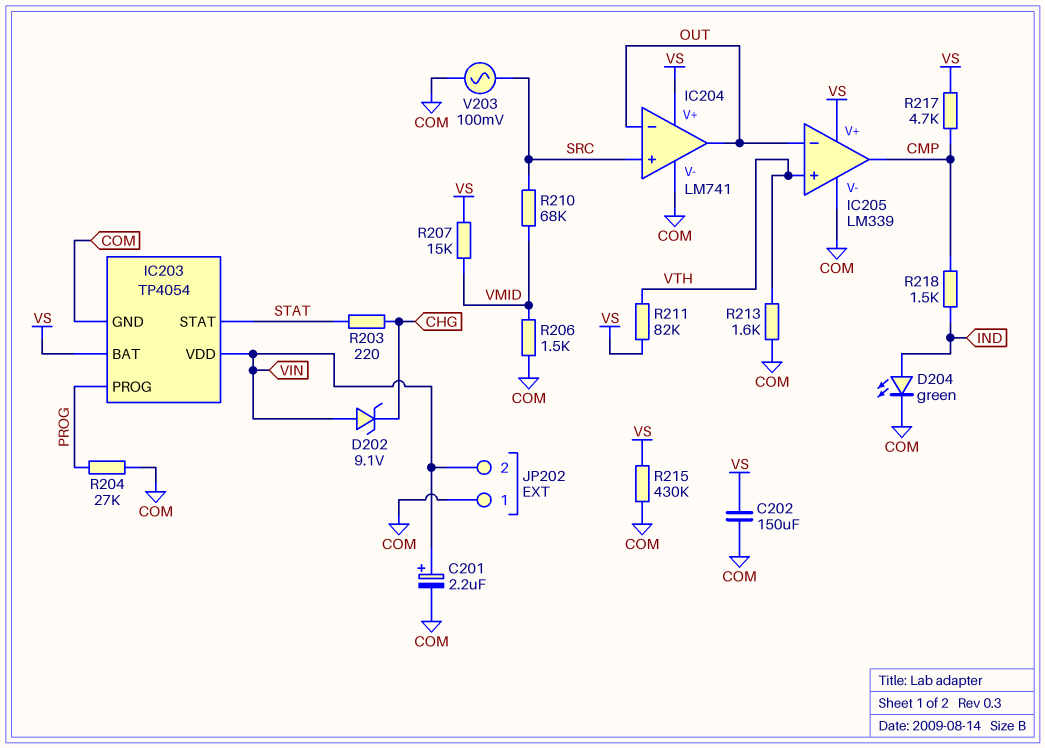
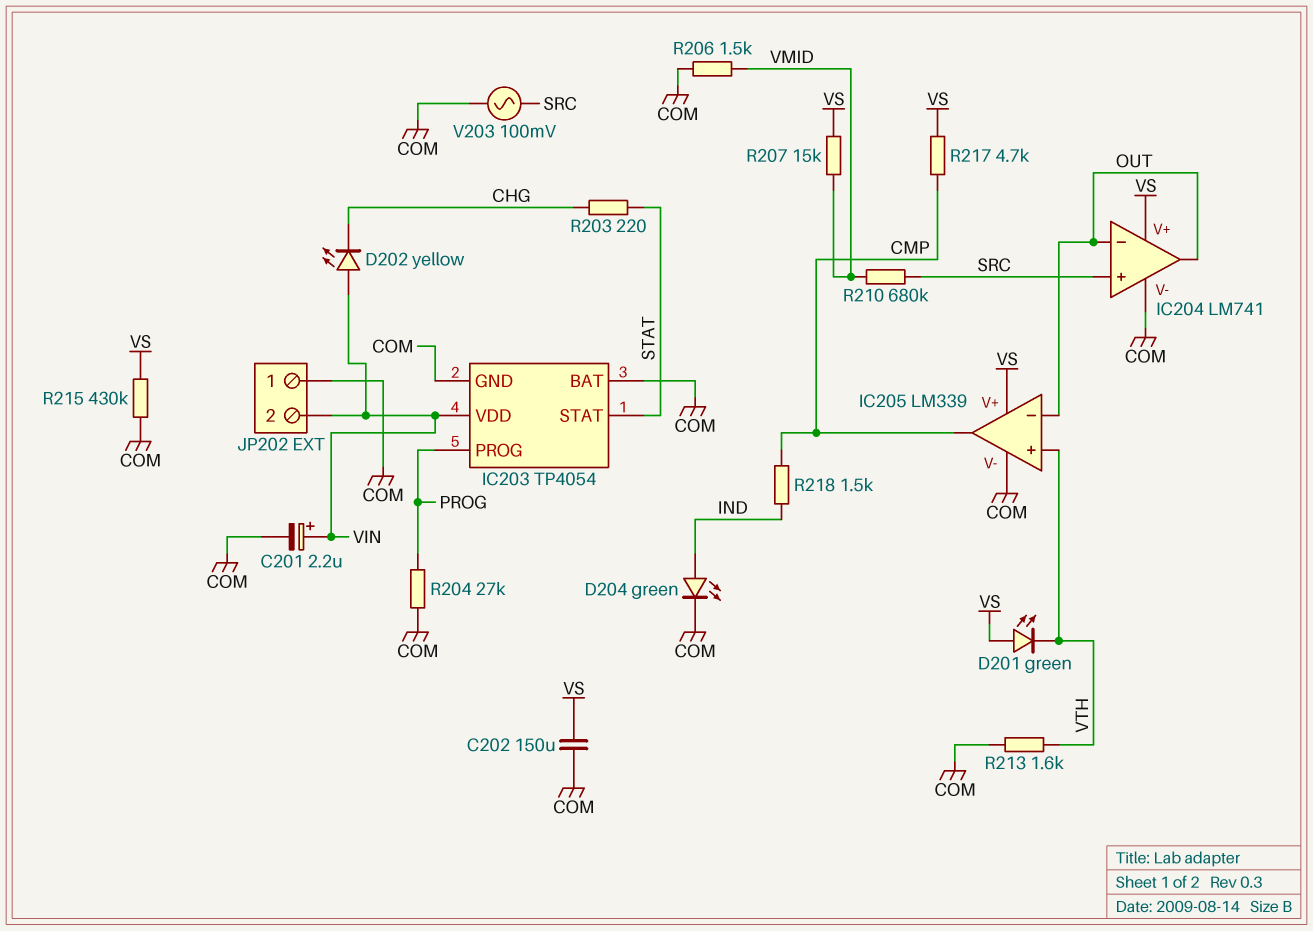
D201: none -> LED green (A VS, K VTH)
D202: zener 9.1V (A VIN, K CHG) -> LED yellow (A VIN, K CHG)
IC203 pin BAT: VS -> COM
R210: 68k (SRC, VMID) -> 680k (SRC, VMID)
R211: 82k (VS, VTH) -> none

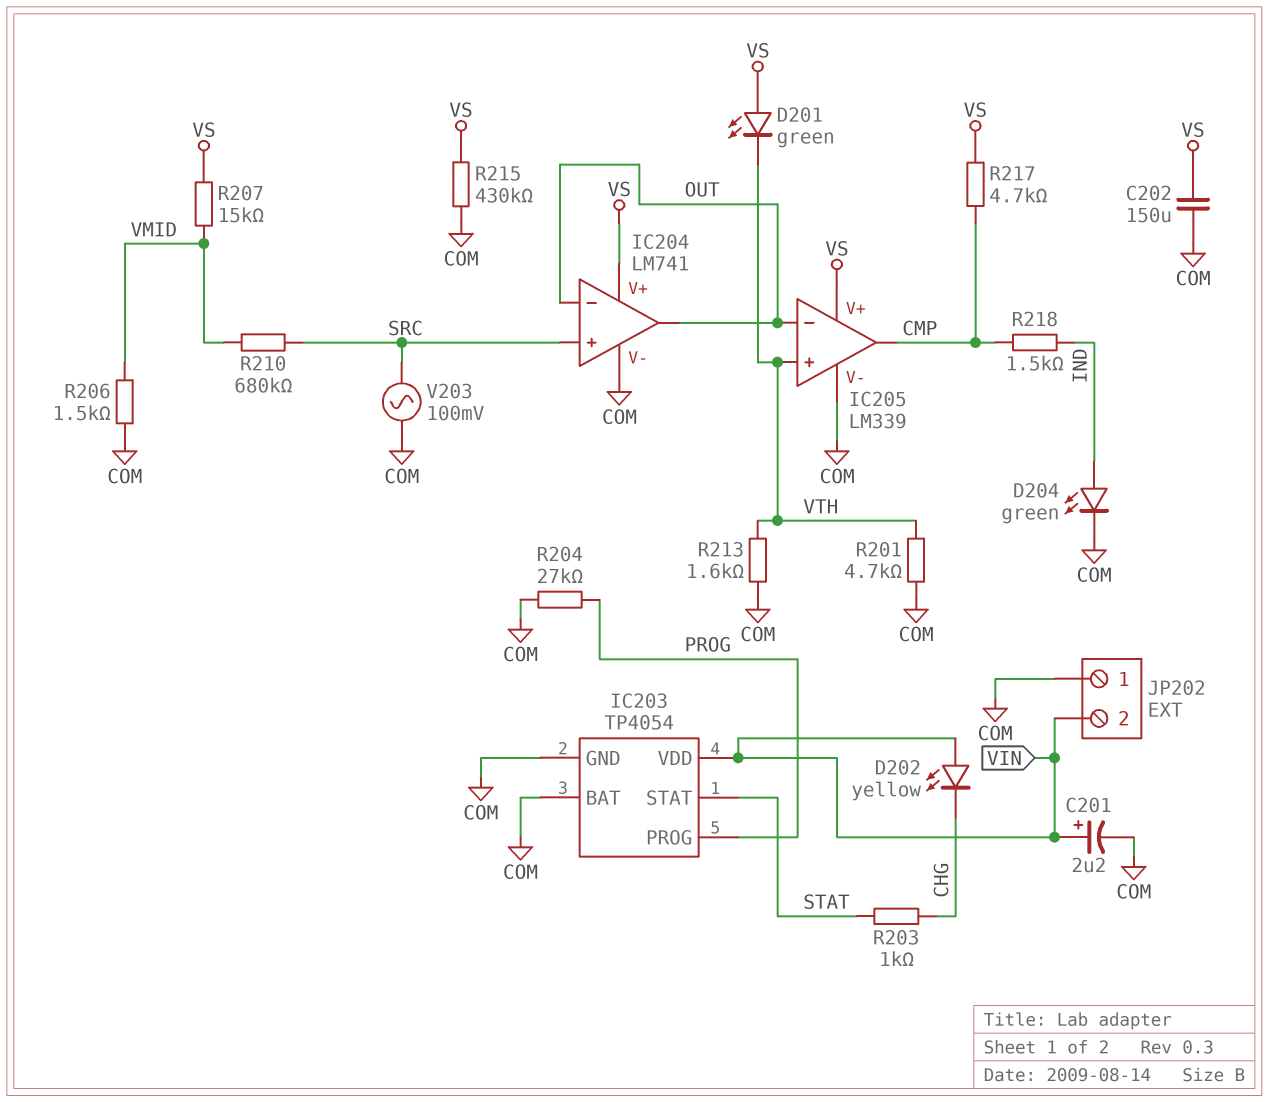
R201: none -> 4.7k (COM, VTH)
R203: 220 (CHG, STAT) -> 1k (CHG, STAT)

